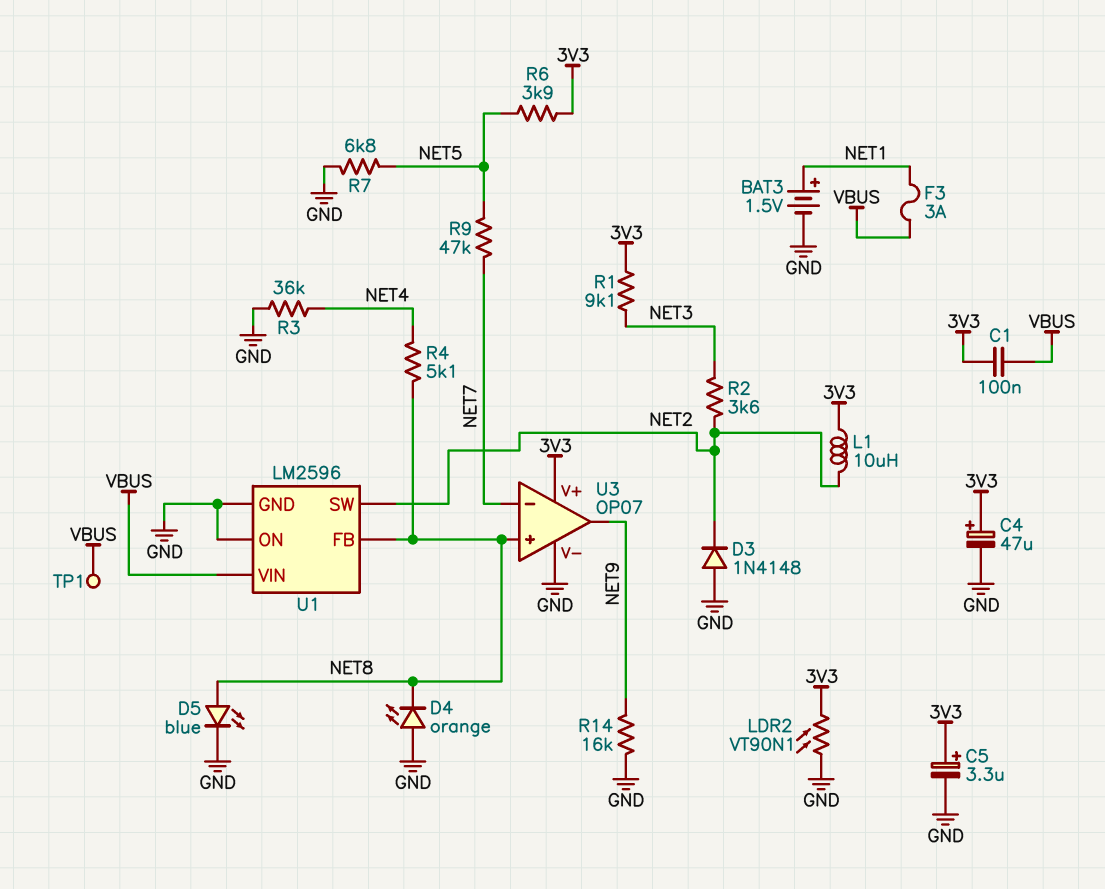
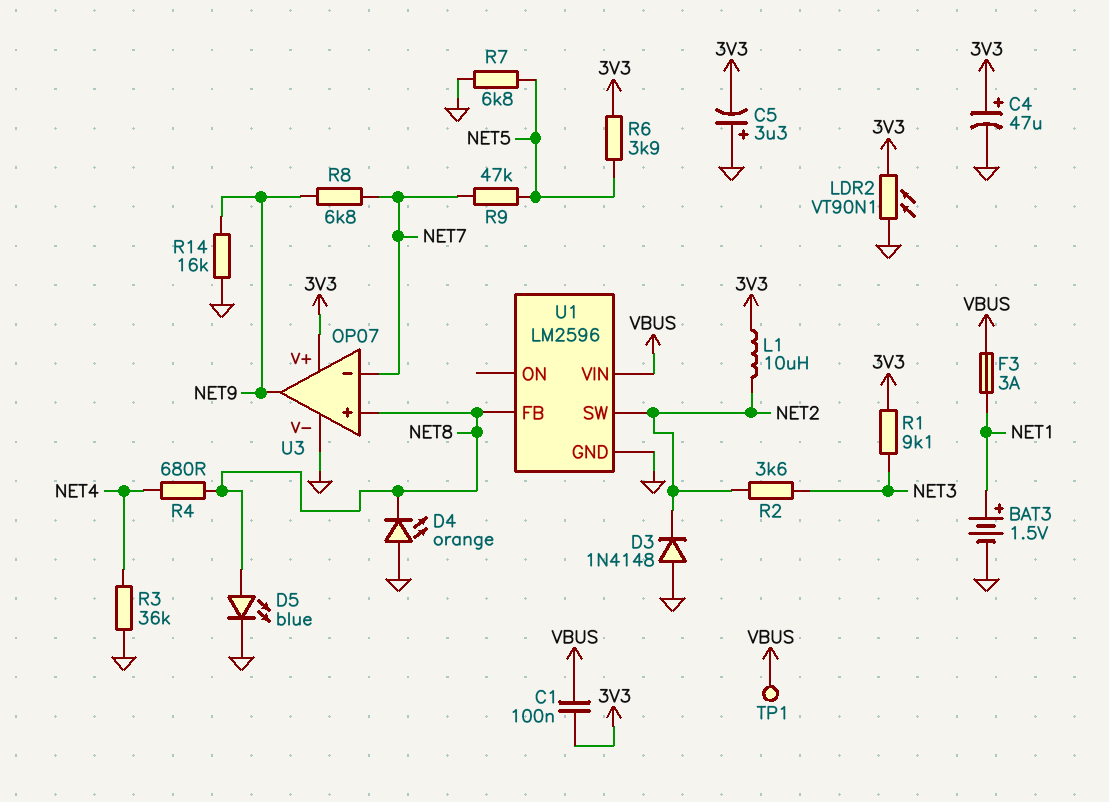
C5: 3.3uF (plus 3V3, minus GND) -> 3.3uF (plus GND, minus 3V3)
R4: 5.1k (NET4, NET8) -> 680 (NET4, NET8)
R8: none -> 6.8k (NET7, NET9)
U1 pin ON: GND -> none

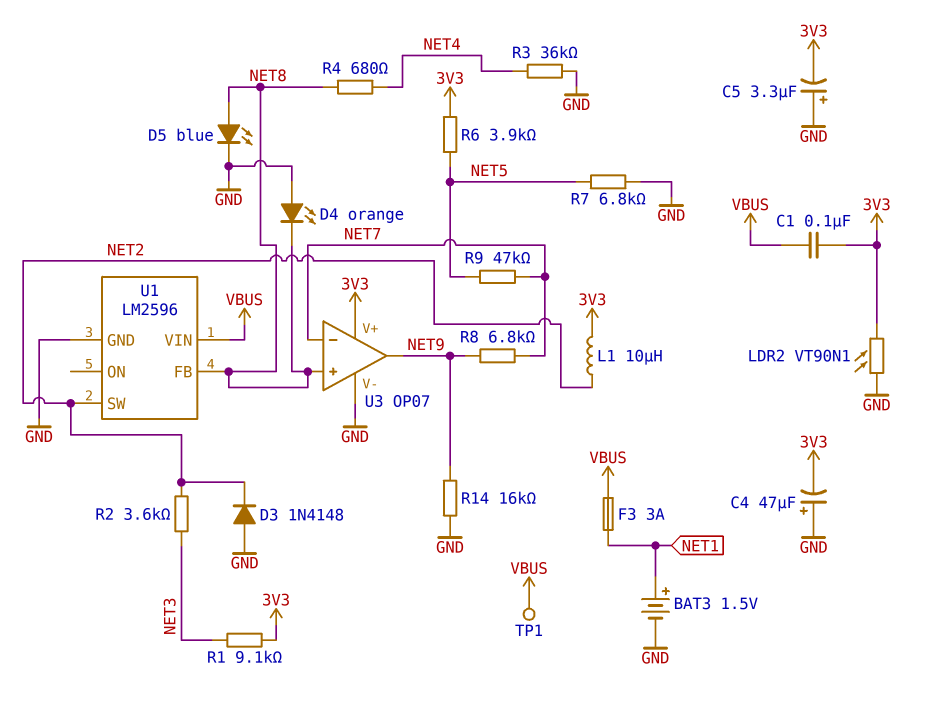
C4: 47uF (plus 3V3, minus GND) -> 47uF (plus GND, minus 3V3)

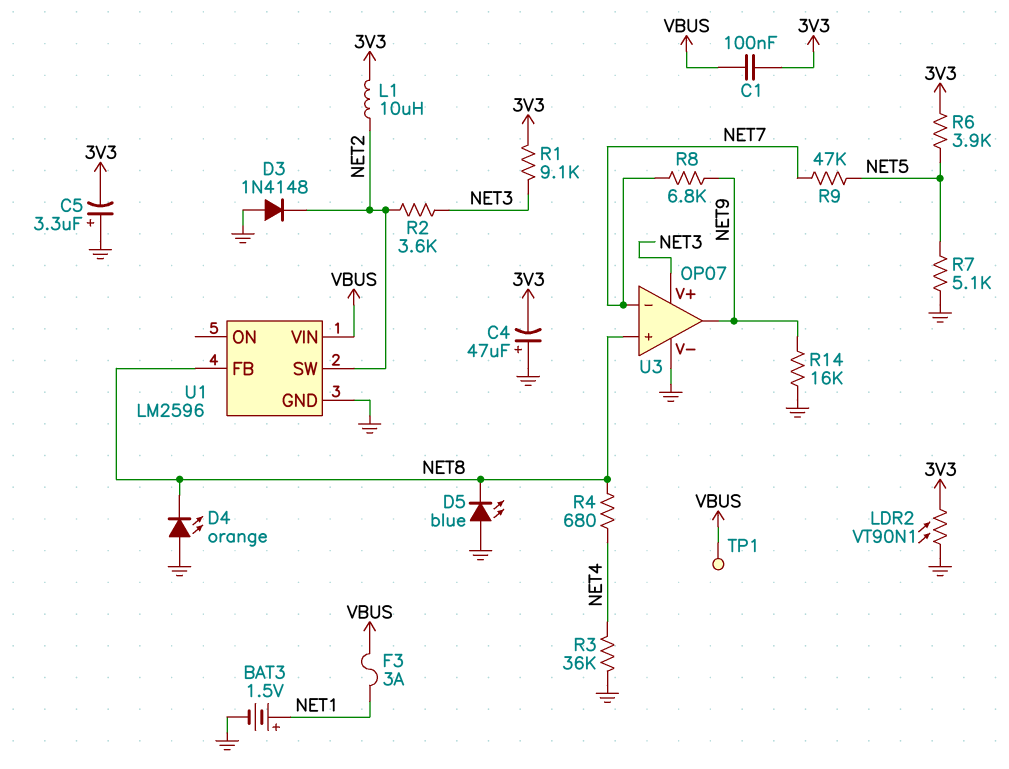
D5: LED blue (A NET8, K GND) -> LED blue (A GND, K NET8)
R7: 6.8k (GND, NET5) -> 5.1k (GND, NET5)
U3 pin V+: 3V3 -> NET3

